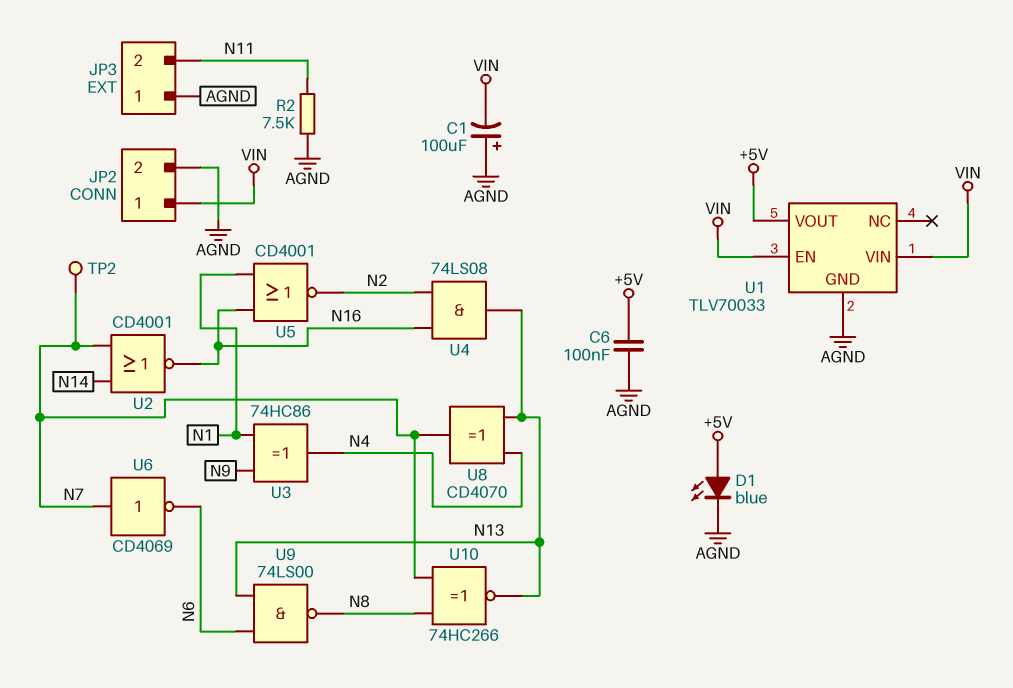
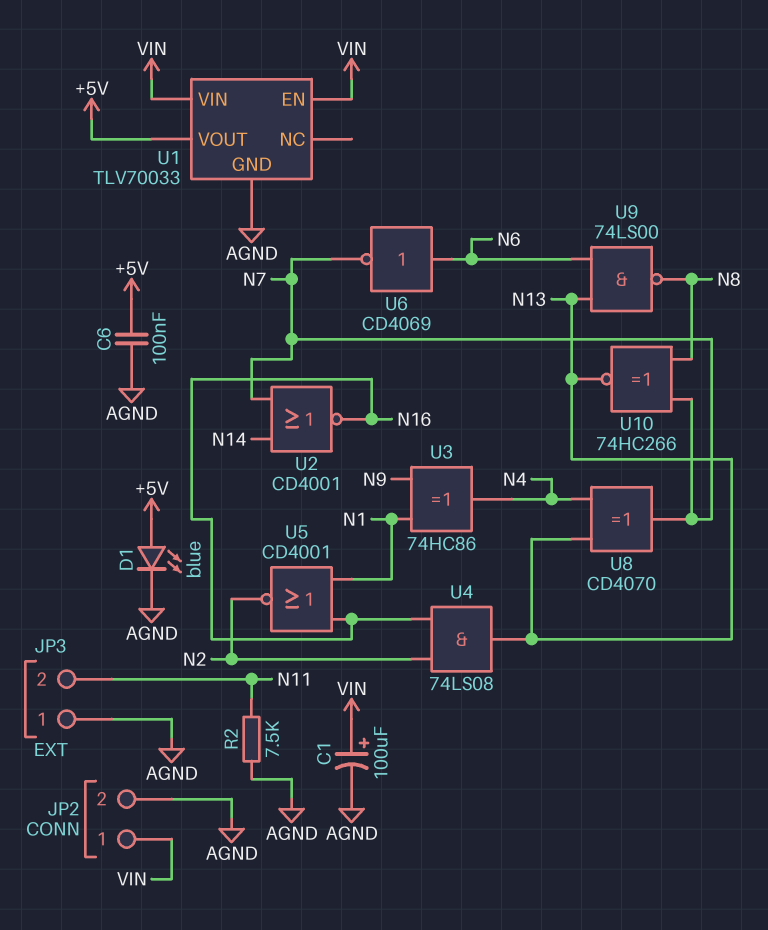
C1: 100uF (plus AGND, minus VIN) -> 100uF (plus VIN, minus AGND)
TP2: test point (N7) -> none
U6: NOT CD4069 (in N7, out N6) -> NOT CD4069 (in N6, out N7)

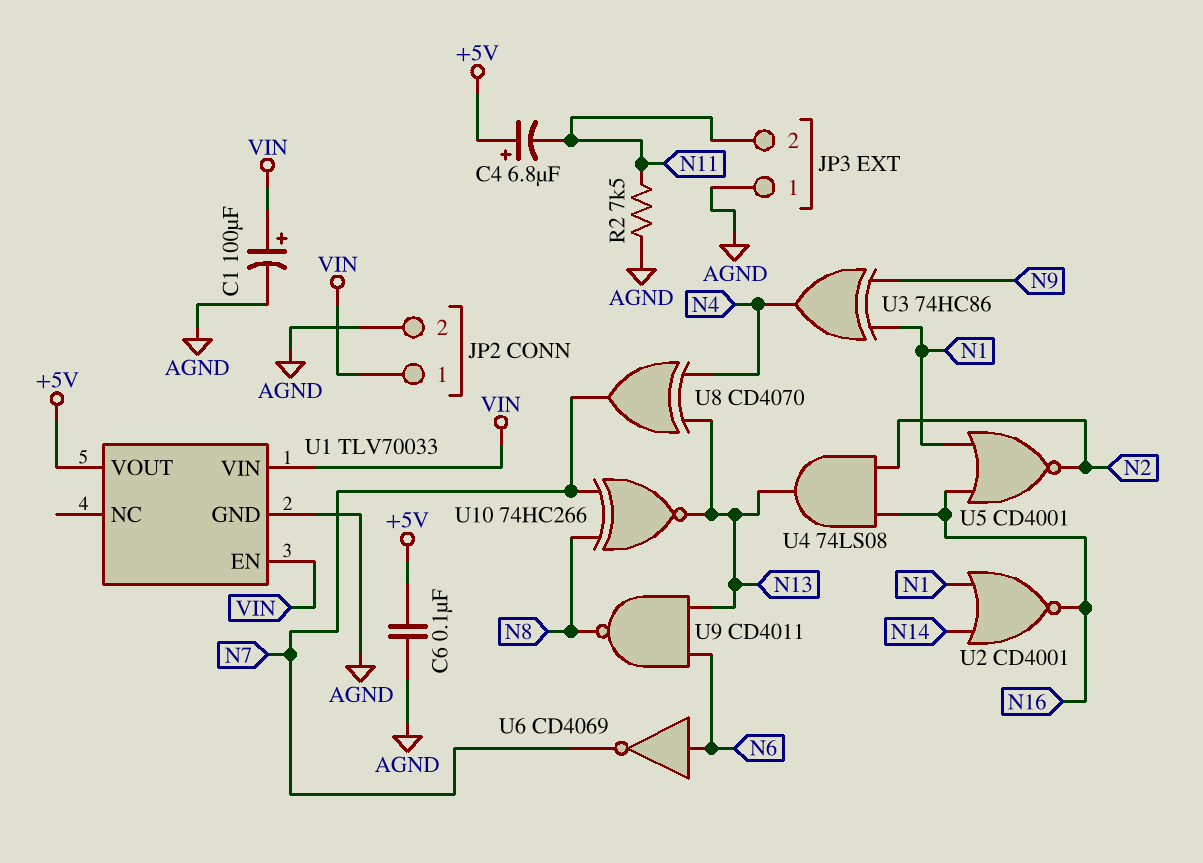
C4: none -> 6.8uF (plus +5V, minus N11)
D1: LED blue (A +5V, K AGND) -> none
U2: NOR CD4001 (in N7, in N14, out N16) -> NOR CD4001 (in N1, in N14, out N16)
U9: NAND 74LS00 (in N6, in N13, out N8) -> NAND CD4011 (in N6, in N13, out N8)

